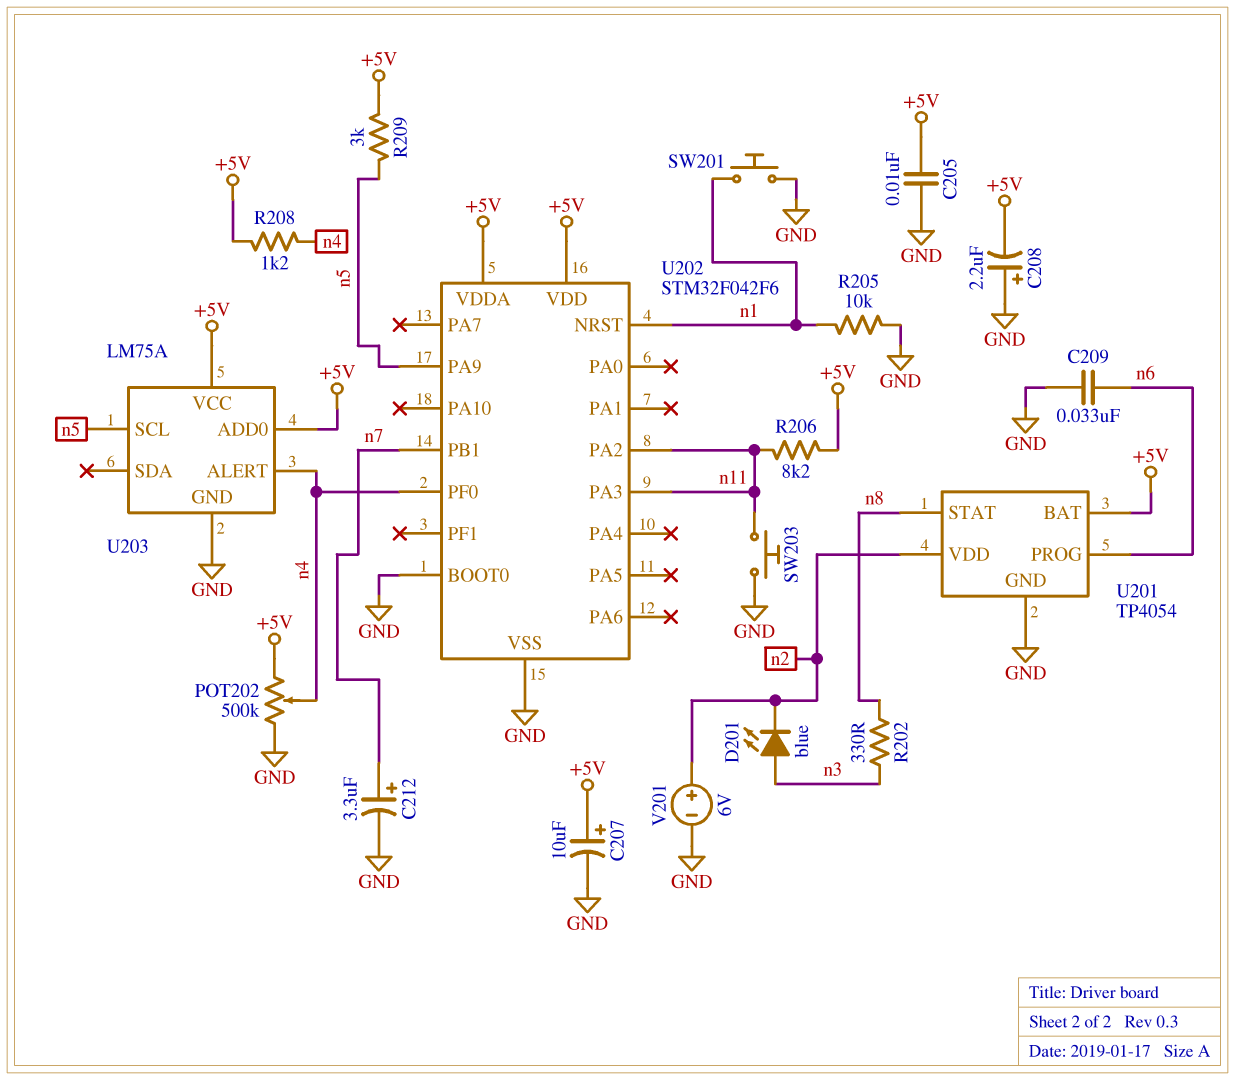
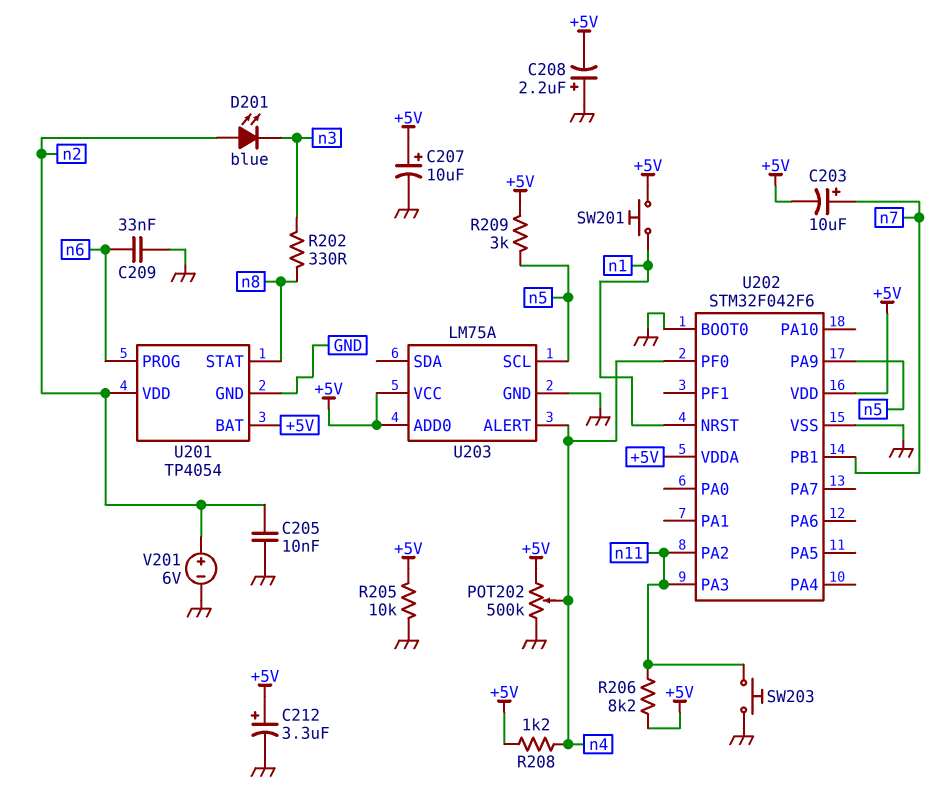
C203: none -> 10uF (plus n7, minus +5V)
C205: 10nF (+5V, GND) -> 10nF (GND, n2)
C212: 3.3uF (plus n7, minus GND) -> 3.3uF (plus +5V, minus GND)
D201: LED blue (A n3, K n2) -> LED blue (A n2, K n3)
R205: 10k (GND, n1) -> 10k (+5V, GND)
SW201: button (GND, n1) -> button (+5V, n1)

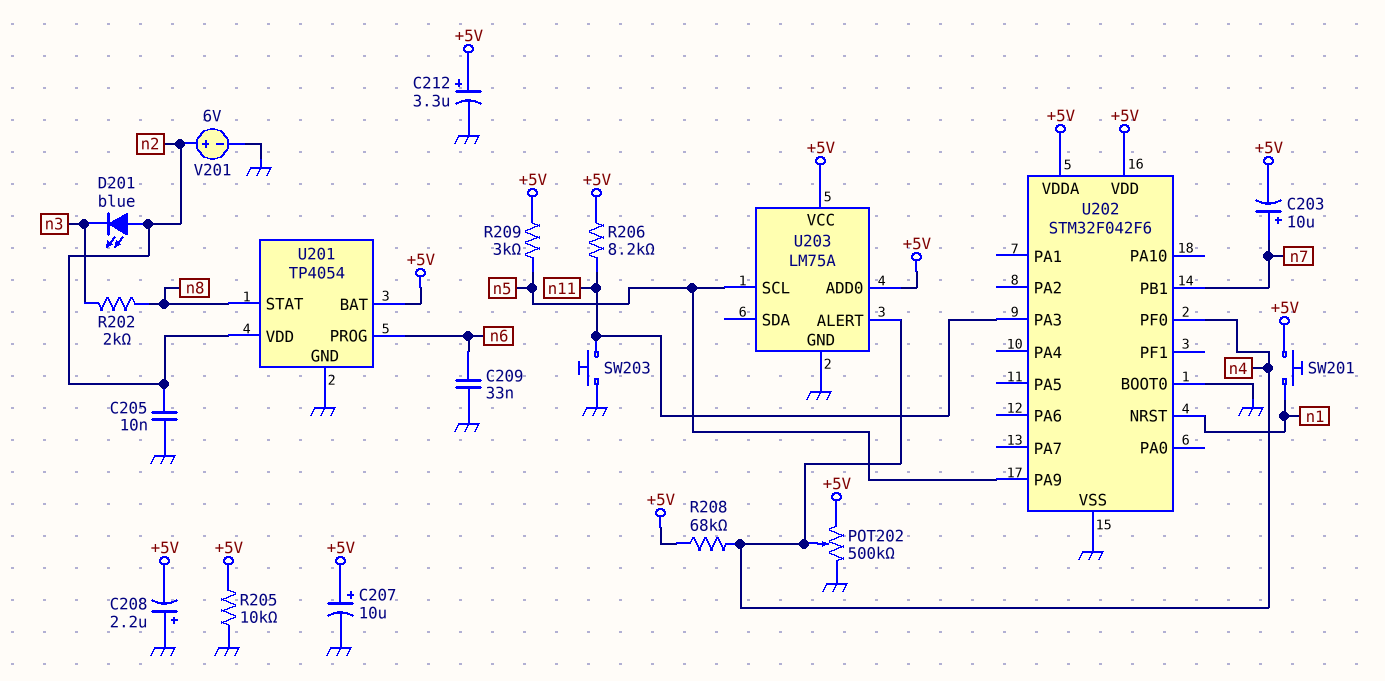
R202: 330 (n3, n8) -> 2k (n3, n8)
R208: 1.2k (+5V, n4) -> 68k (+5V, n4)
U202 pin PA2: n11 -> none

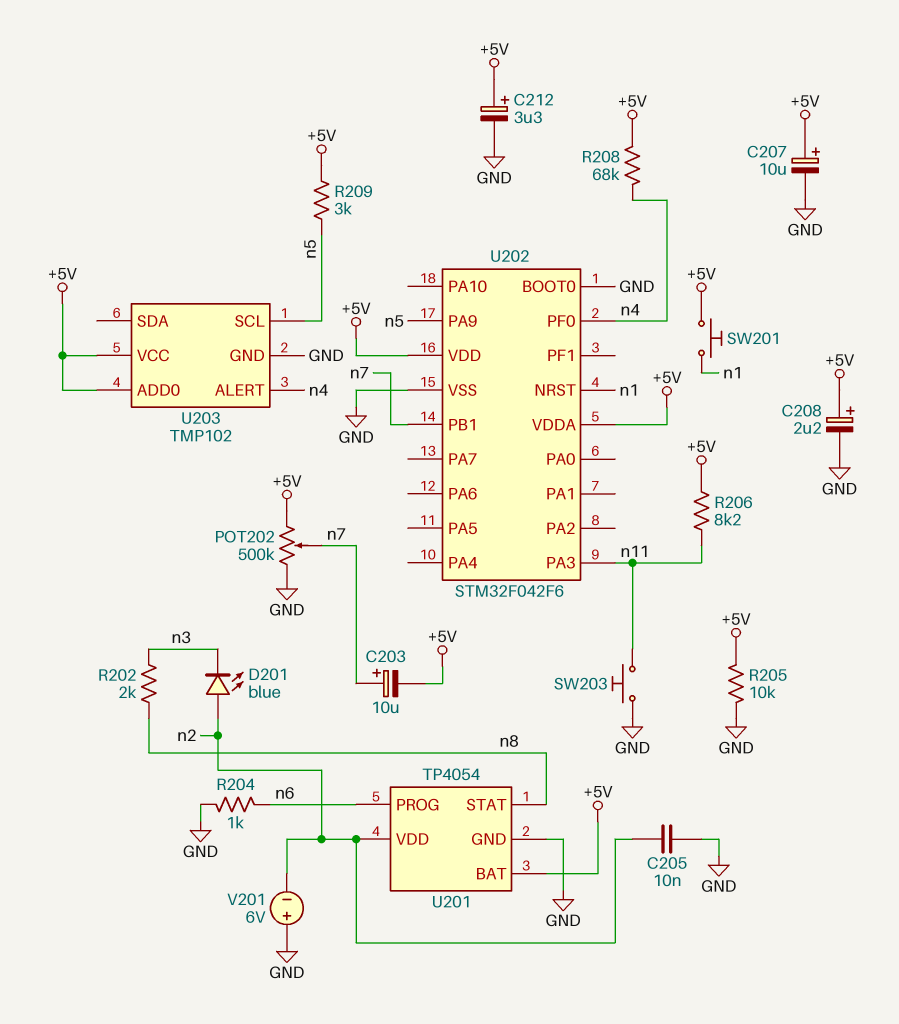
C208: 2.2uF (plus GND, minus +5V) -> 2.2uF (plus +5V, minus GND)
C209: 33nF (GND, n6) -> none
POT202: 500k (+5V, GND, wiper n4) -> 500k (+5V, GND, wiper n7)
R204: none -> 1k (GND, n6)
U203: LM75A -> TMP102
V201: 6V (plus n2, minus GND) -> 6V (plus GND, minus n2)

